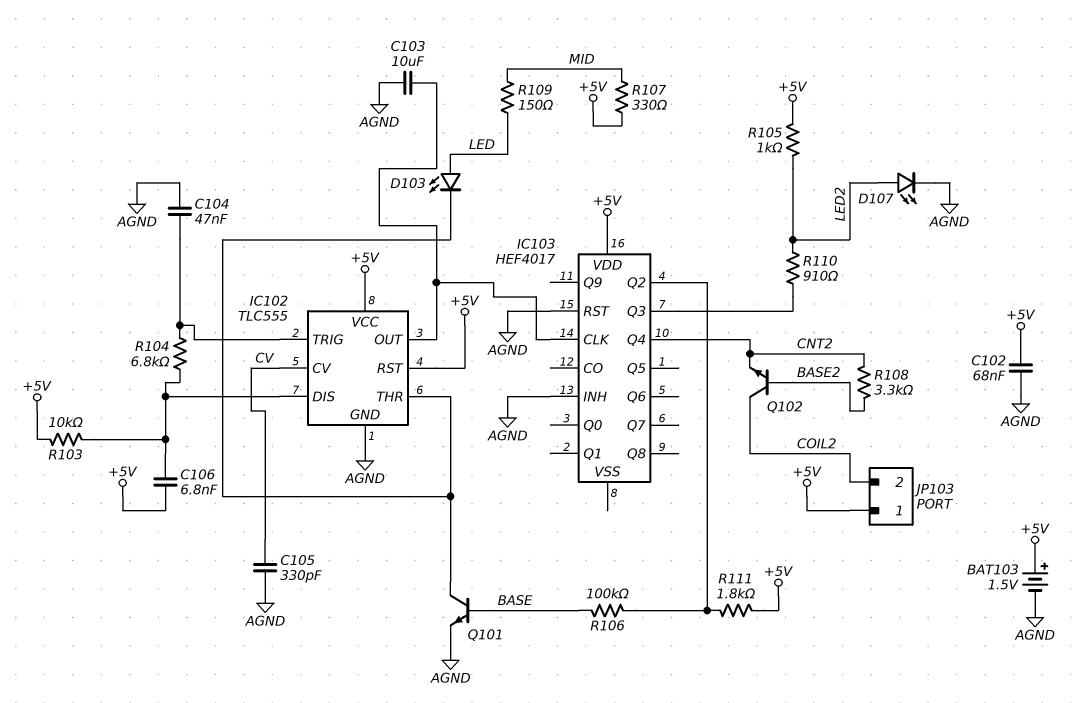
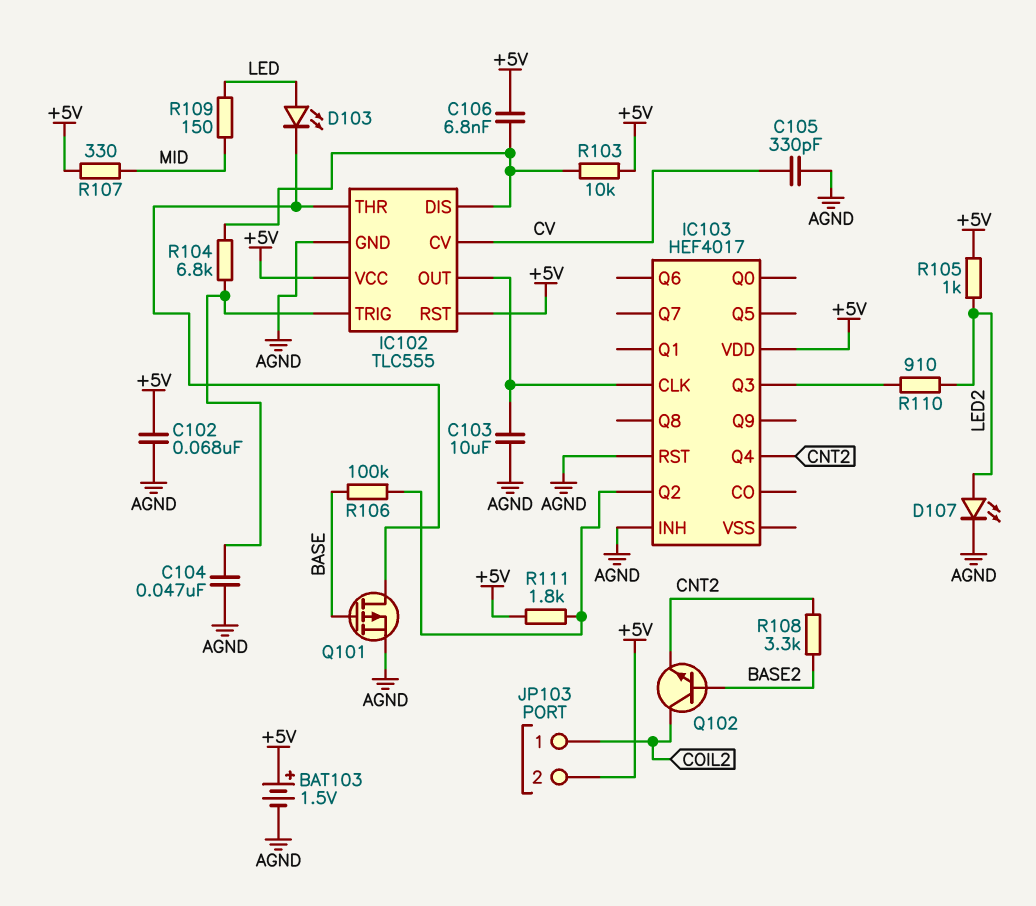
JP103 pin 1: +5V -> COIL2
JP103 pin 2: COIL2 -> +5V
Q101: NPN (B BASE, C IC102/THR, E AGND) -> PMOS (G BASE, D IC102/THR, S AGND)

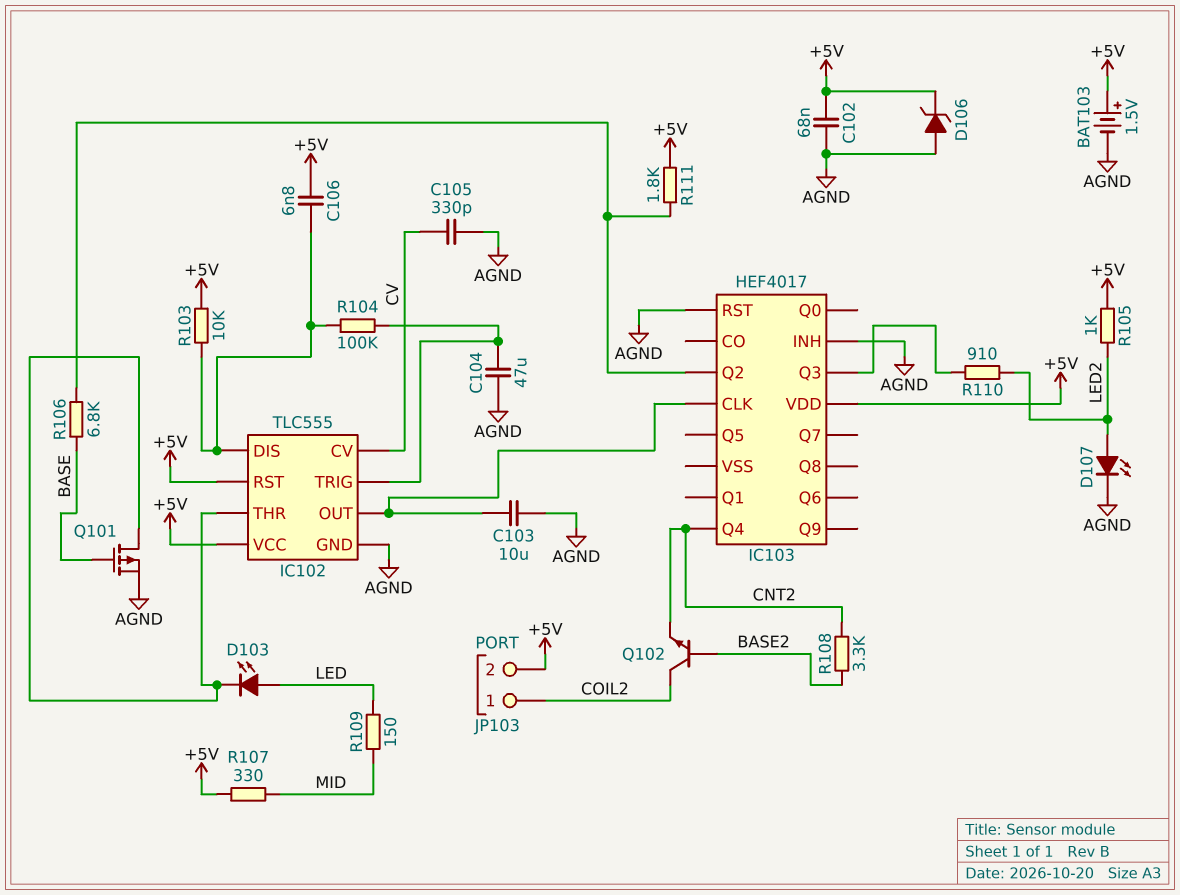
C104: 47nF (AGND, IC102/TRIG) -> 47uF (AGND, IC102/TRIG)
D106: none -> zener (A AGND, K +5V)
R104: 6.8k (IC102/DIS, IC102/TRIG) -> 100k (IC102/DIS, IC102/TRIG)
R106: 100k (BASE, IC103/Q2) -> 6.8k (BASE, IC103/Q2)

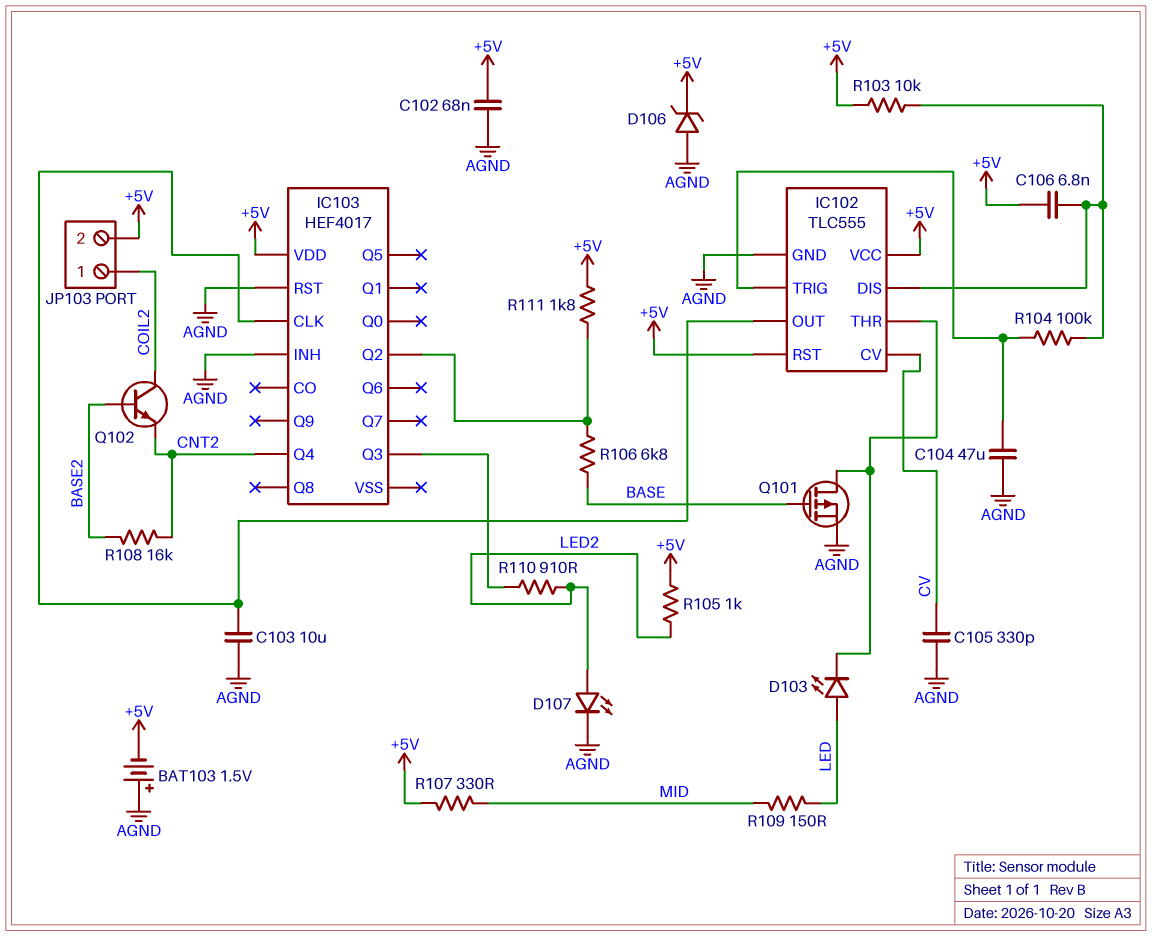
BAT103: 1.5V (plus +5V, minus AGND) -> 1.5V (plus AGND, minus +5V)
R108: 3.3k (BASE2, CNT2) -> 16k (BASE2, CNT2)

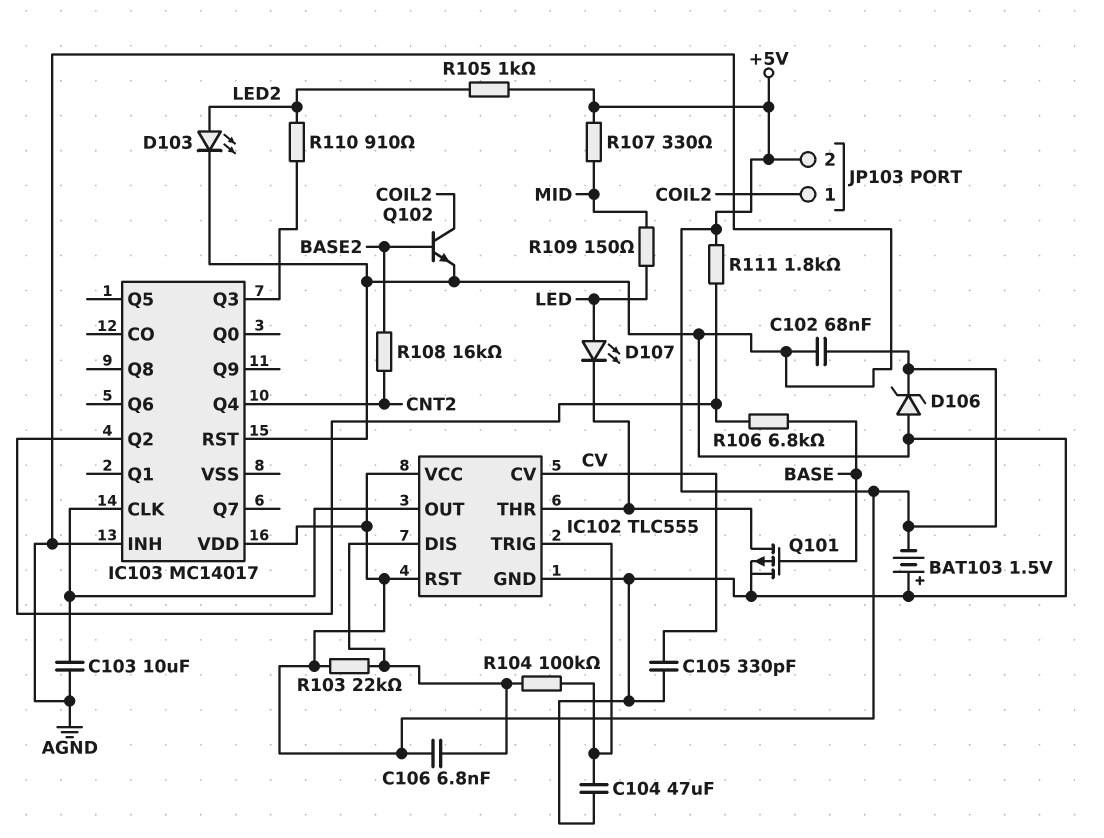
D103: LED (A LED, K IC102/THR) -> LED (A LED2, K AGND)
D107: LED (A LED2, K AGND) -> LED (A LED, K IC102/THR)
IC103: HEF4017 -> MC14017
Q102: NPN (B BASE2, C COIL2, E CNT2) -> NPN (B BASE2, C COIL2, E AGND)
R103: 10k (+5V, IC102/DIS) -> 22k (+5V, IC102/DIS)

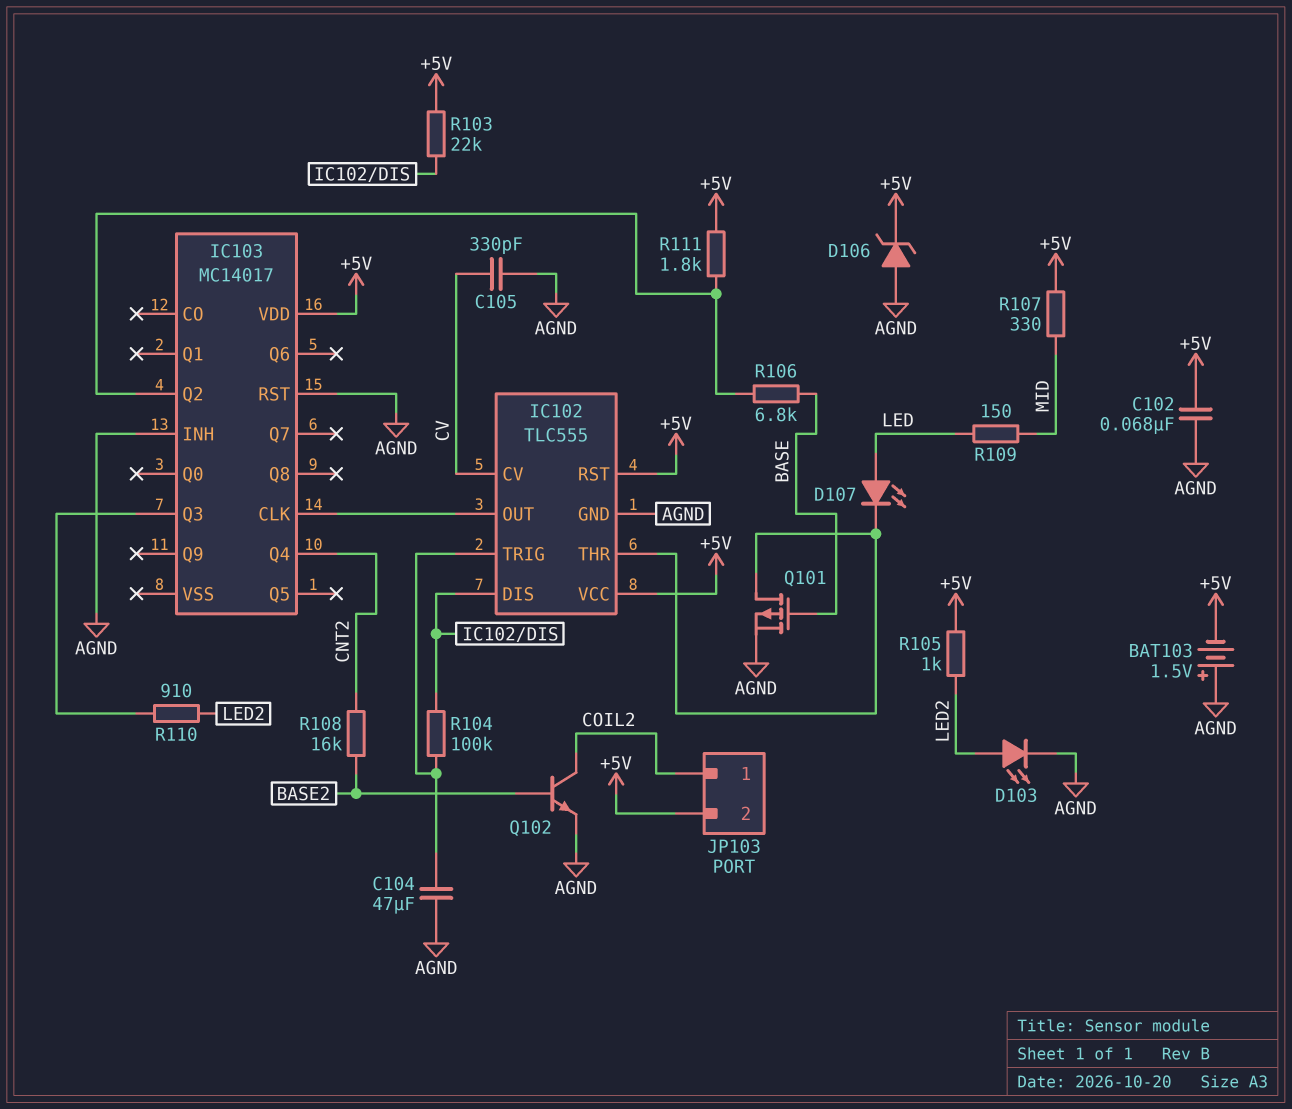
C103: 10uF (AGND, IC102/OUT) -> none
C106: 6.8nF (+5V, IC102/DIS) -> none

